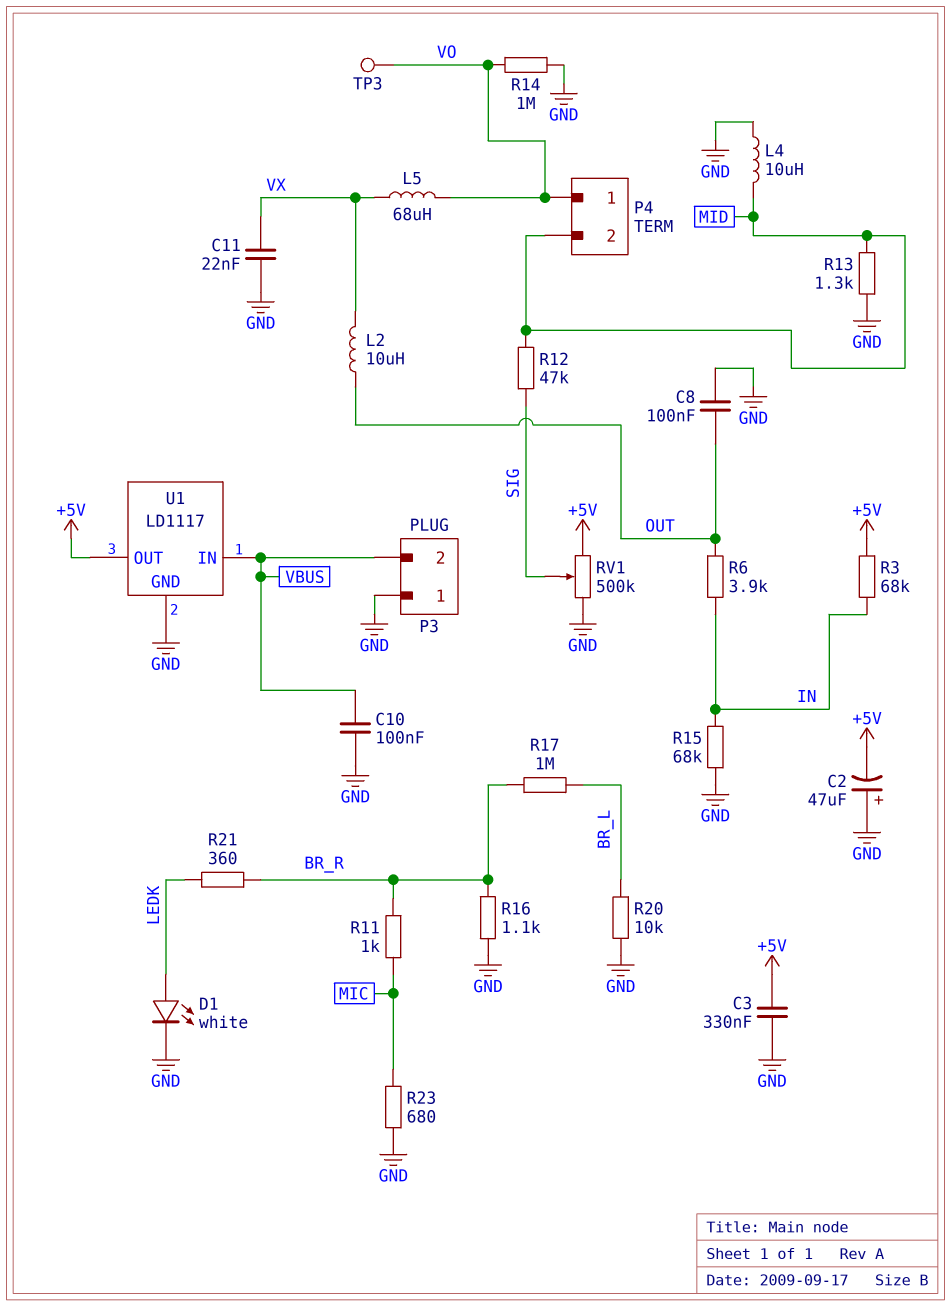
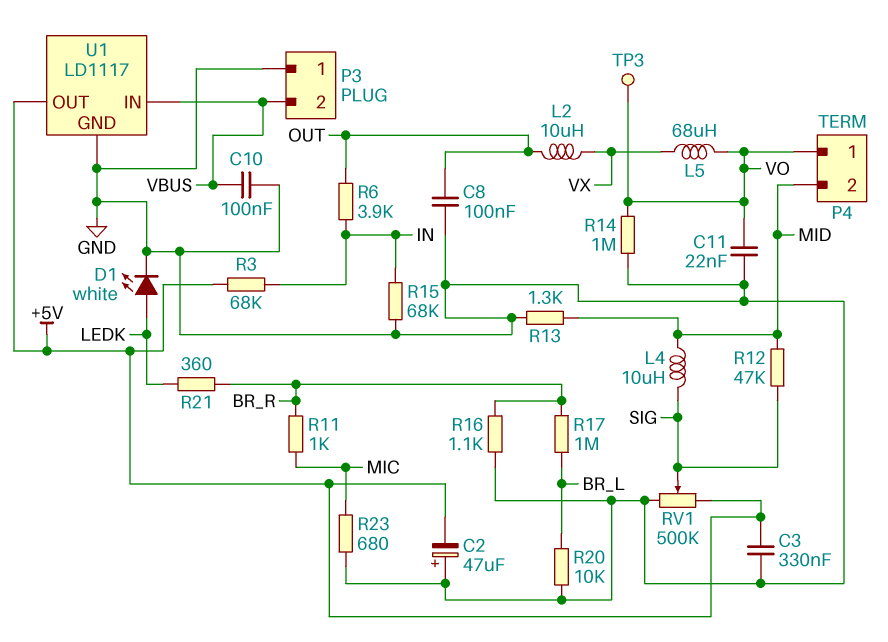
C11: 22nF (GND, VX) -> 22nF (GND, VO)
L4: 10uH (GND, MID) -> 10uH (MID, SIG)

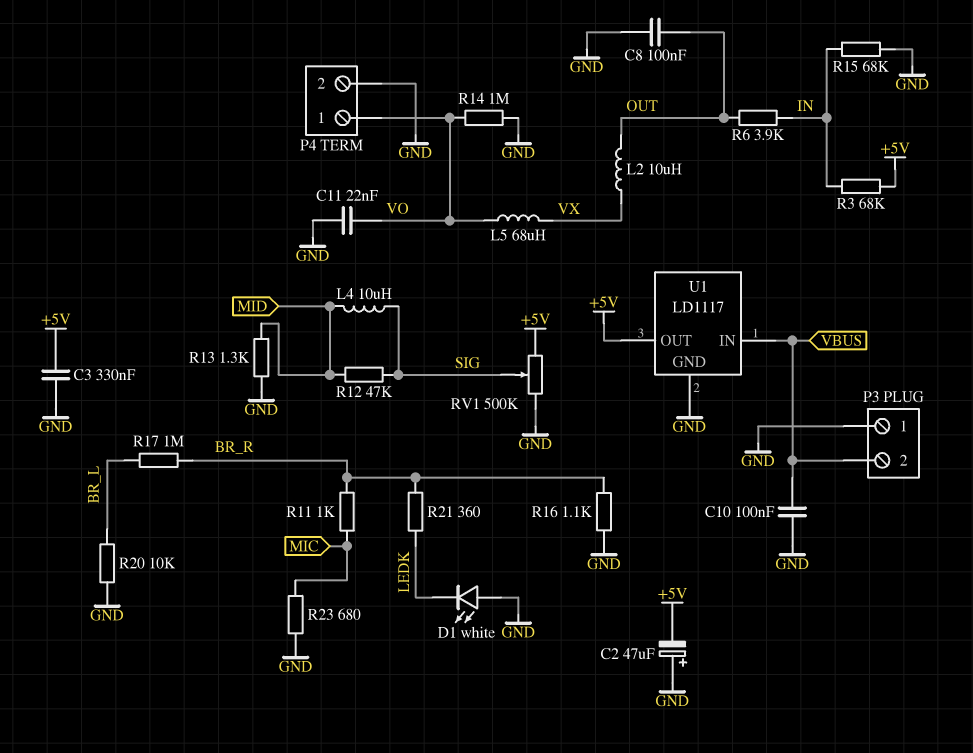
D1: LED white (A LEDK, K GND) -> LED white (A GND, K LEDK)
P4 pin 2: MID -> GND
TP3: test point (VO) -> none

